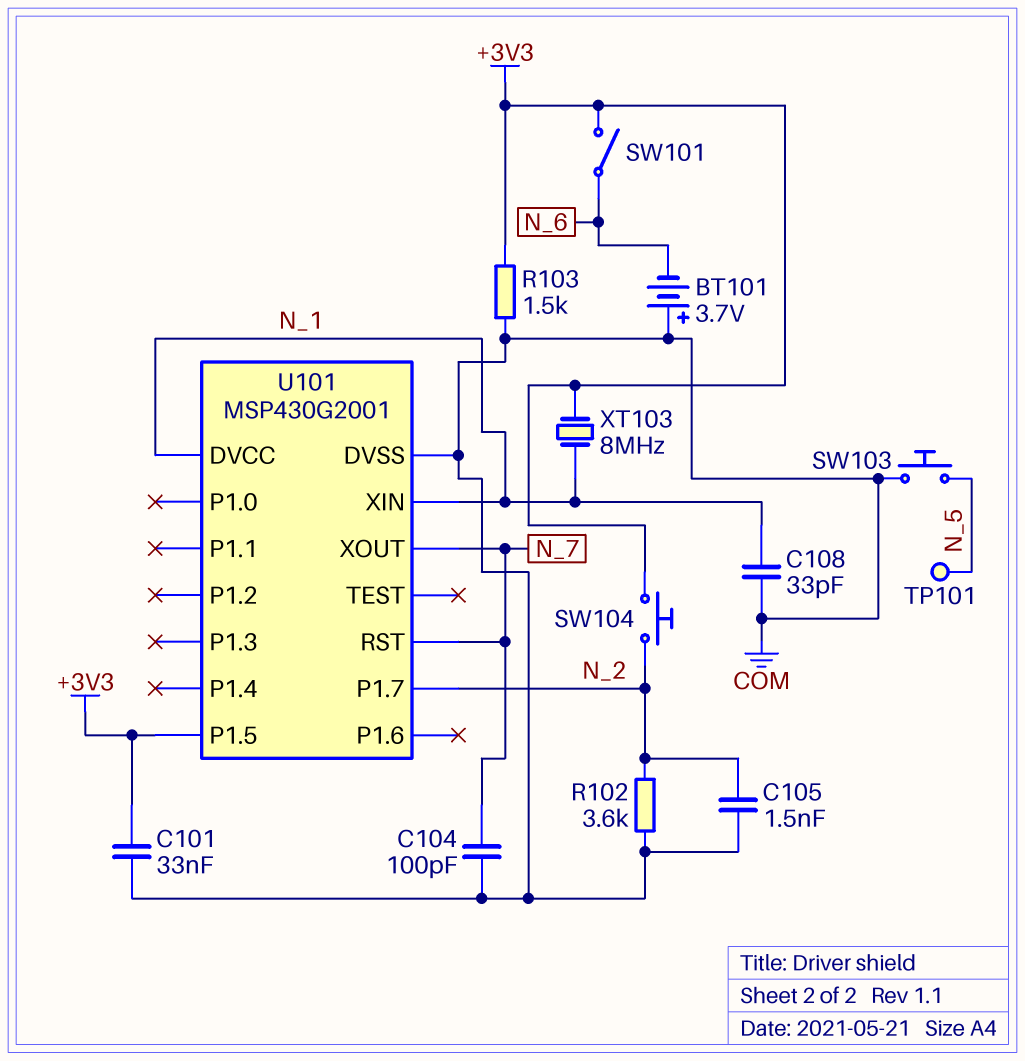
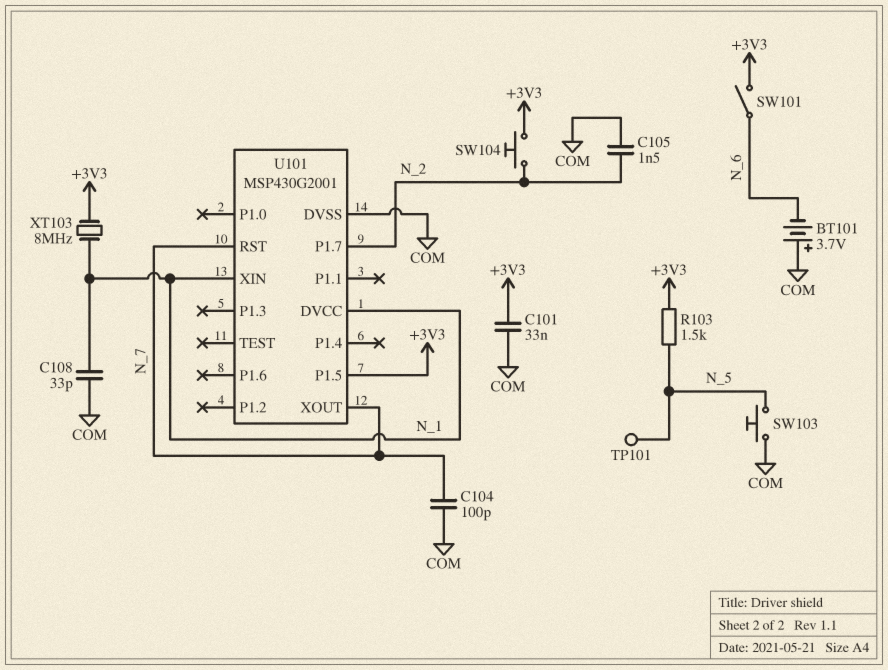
R102: 3.6k (COM, N_2) -> none
R103: 1.5k (+3V3, COM) -> 1.5k (+3V3, N_5)

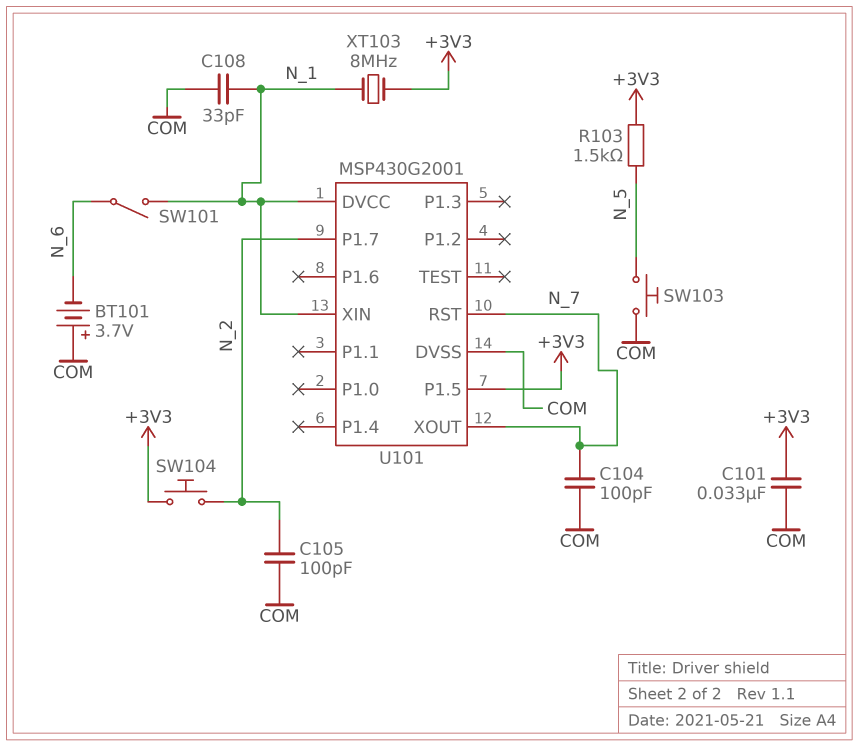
C105: 1.5nF (COM, N_2) -> 100pF (COM, N_2)
SW101: switch (+3V3, N_6) -> switch (N_1, N_6)
TP101: test point (N_5) -> none

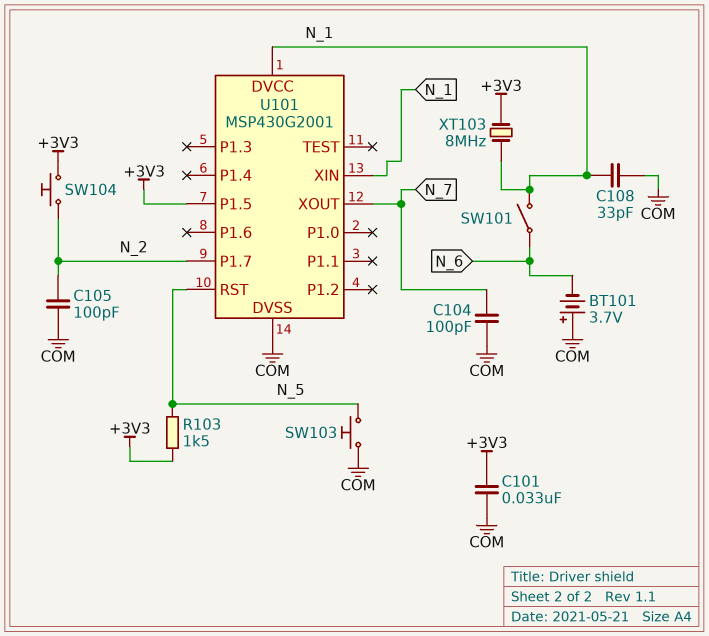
U101 pin RST: N_7 -> N_5

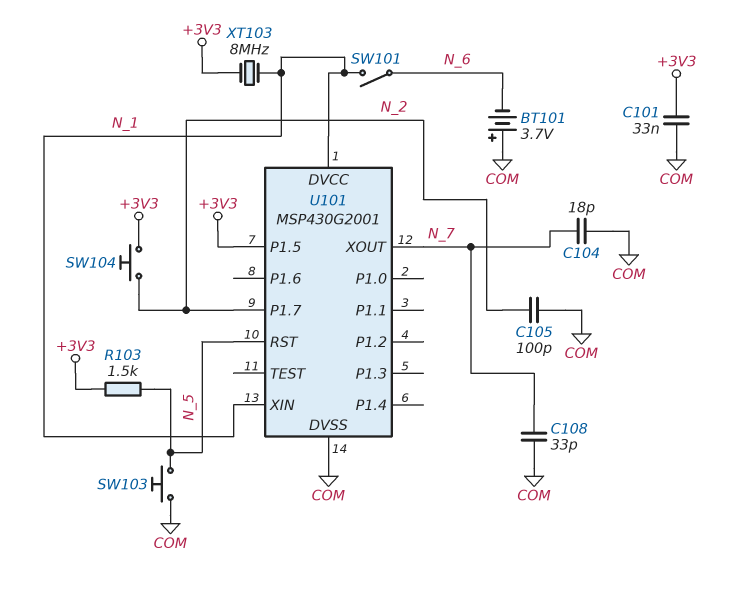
C104: 100pF (COM, N_7) -> 18pF (COM, N_7)
C108: 33pF (COM, N_1) -> 33pF (COM, N_7)

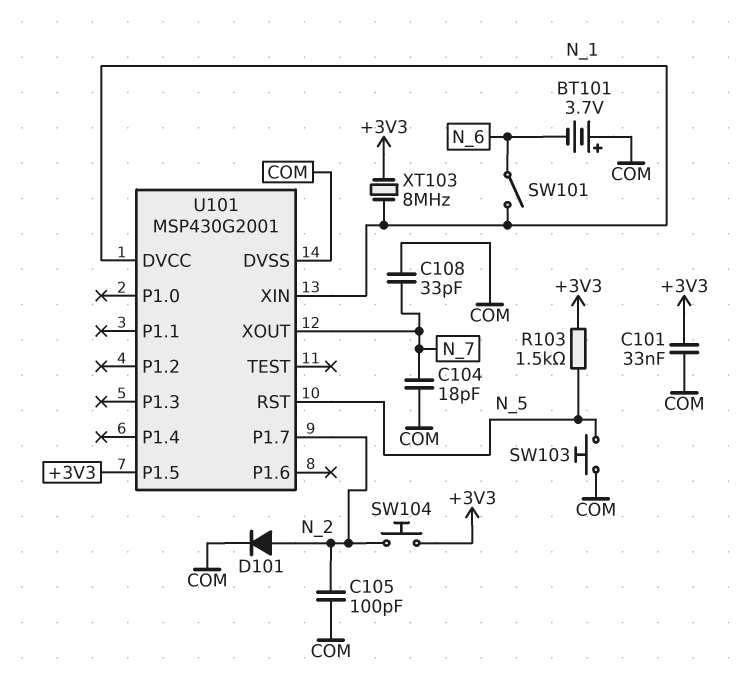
D101: none -> diode (A N_2, K COM)

